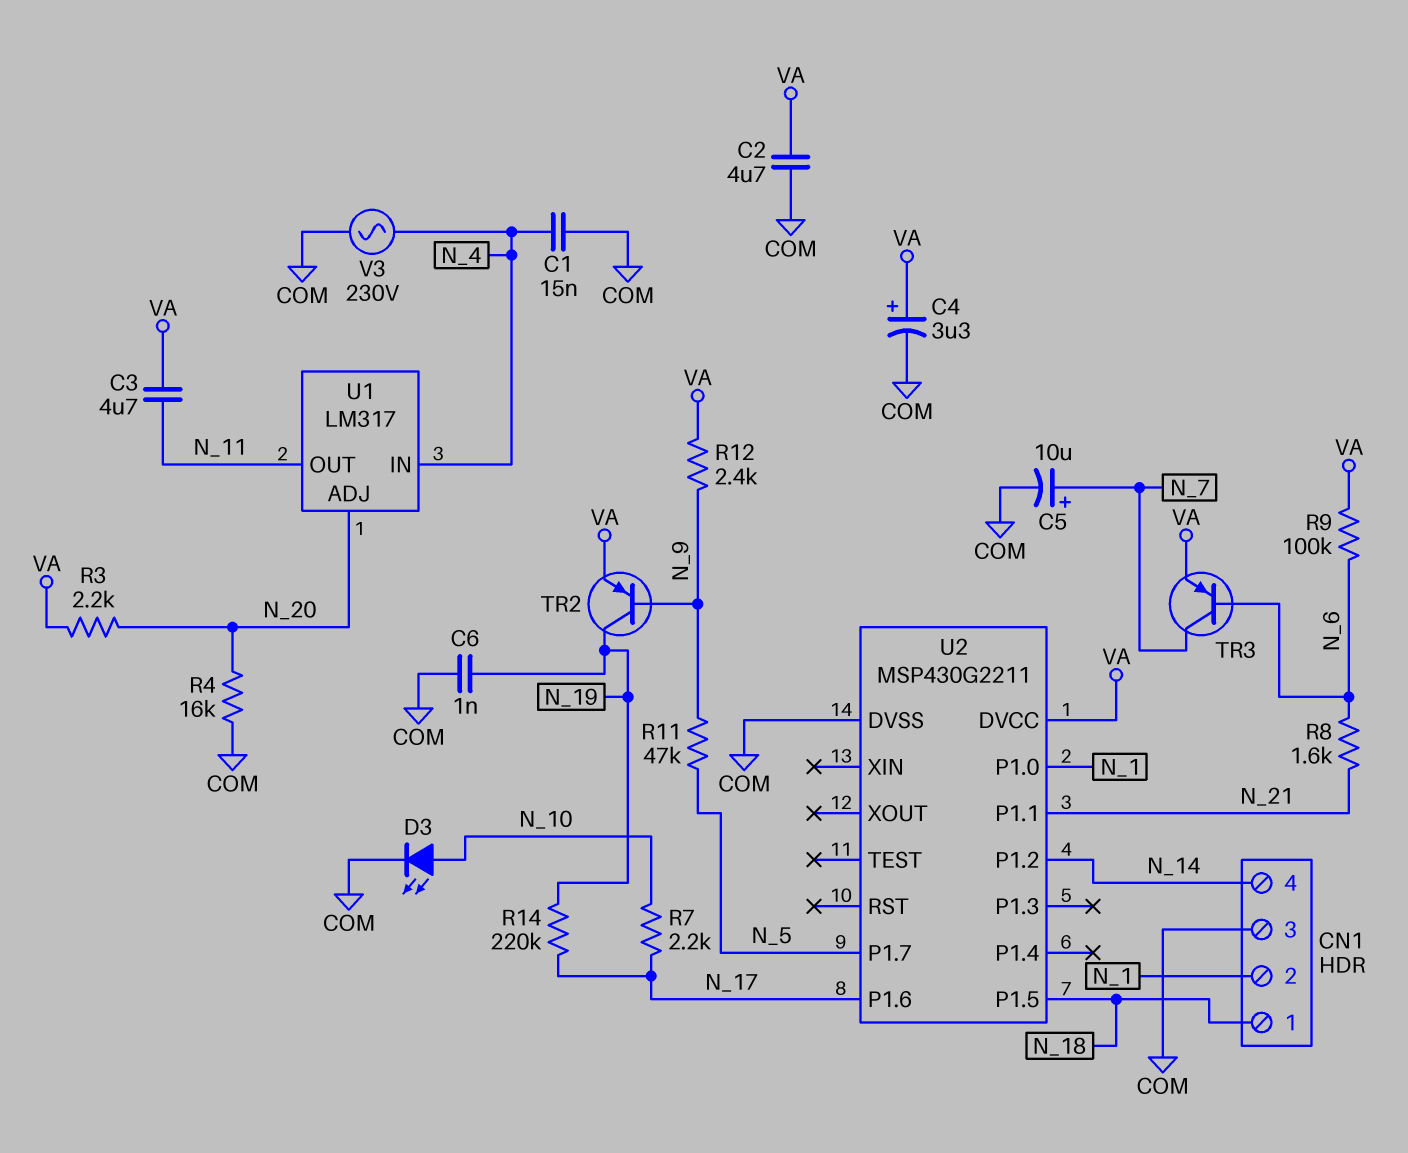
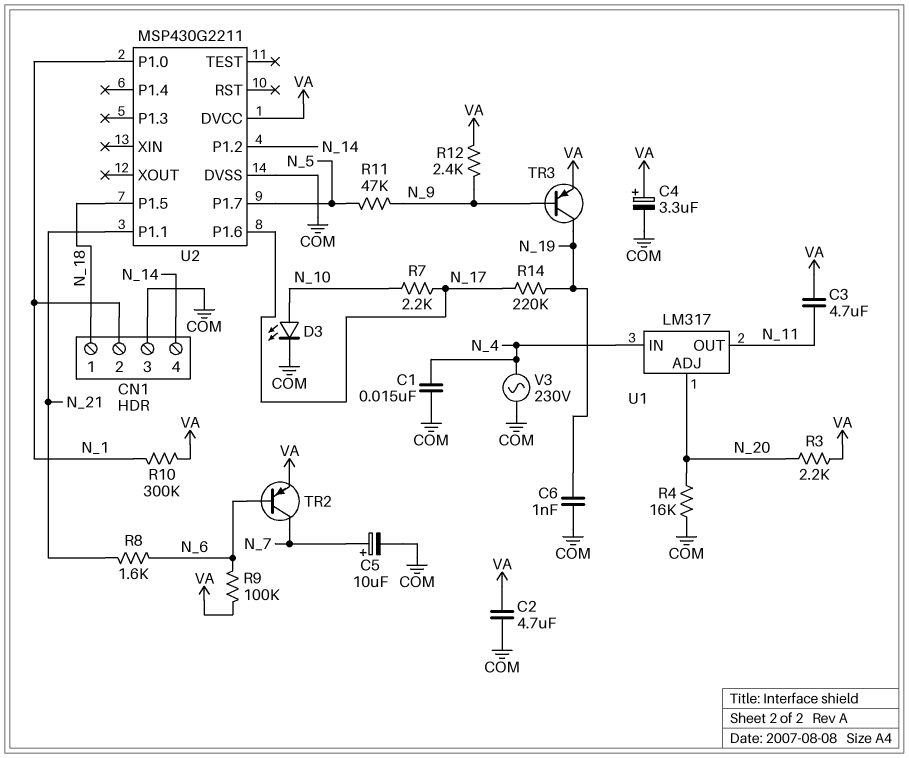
R10: none -> 300k (N_1, VA)
TR2: PNP (B N_9, C N_19, E VA) -> PNP (B N_6, C N_7, E VA)
TR3: PNP (B N_6, C N_7, E VA) -> PNP (B N_9, C N_19, E VA)

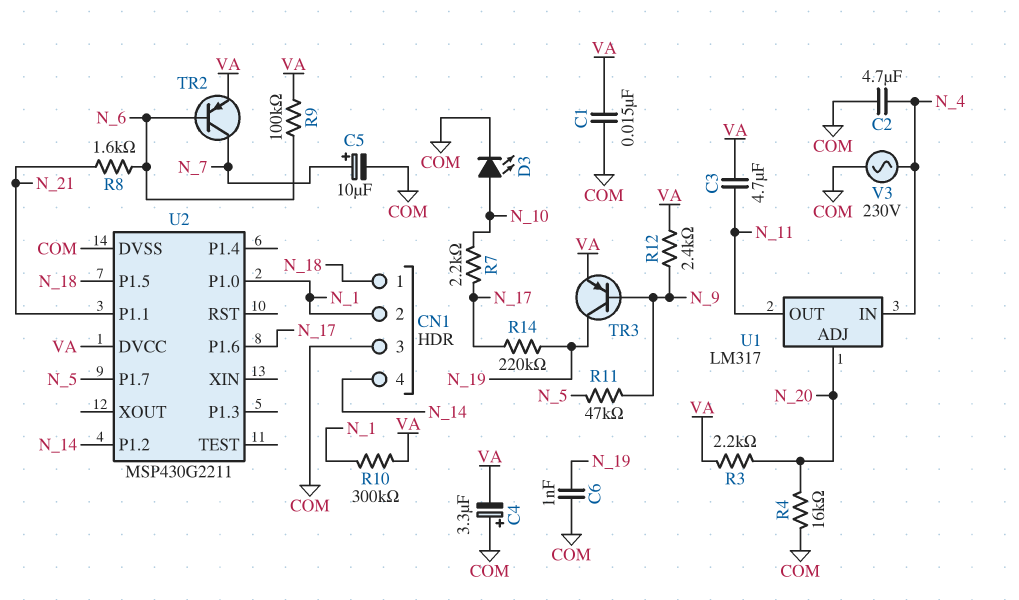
C1: 15nF (COM, N_4) -> 15nF (COM, VA)
C2: 4.7uF (COM, VA) -> 4.7uF (COM, N_4)
C4: 3.3uF (plus VA, minus COM) -> 3.3uF (plus COM, minus VA)

